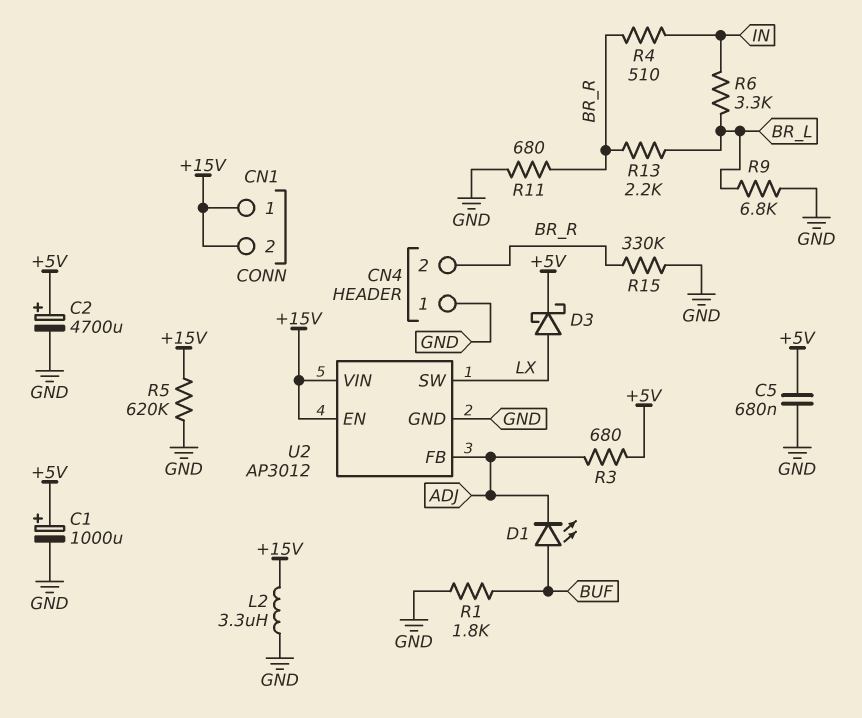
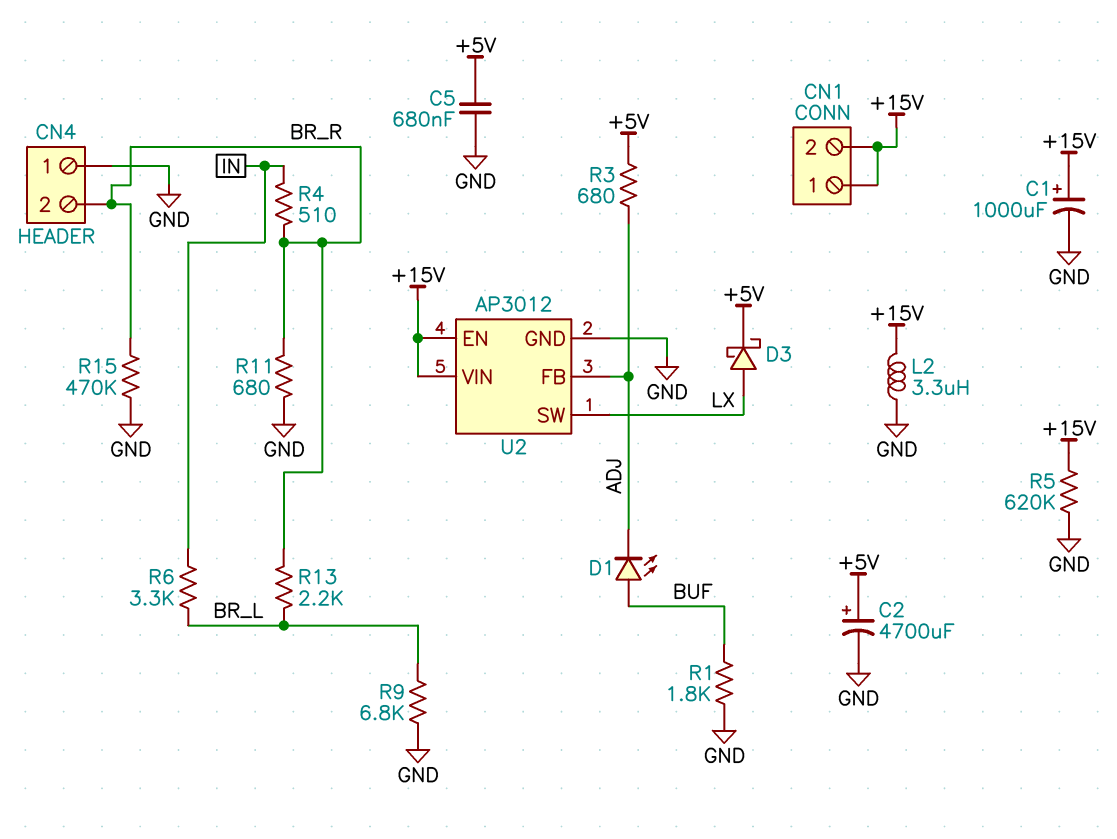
C1: 1000uF (plus +5V, minus GND) -> 1000uF (plus +15V, minus GND)
R15: 330k (BR_R, GND) -> 470k (BR_R, GND)

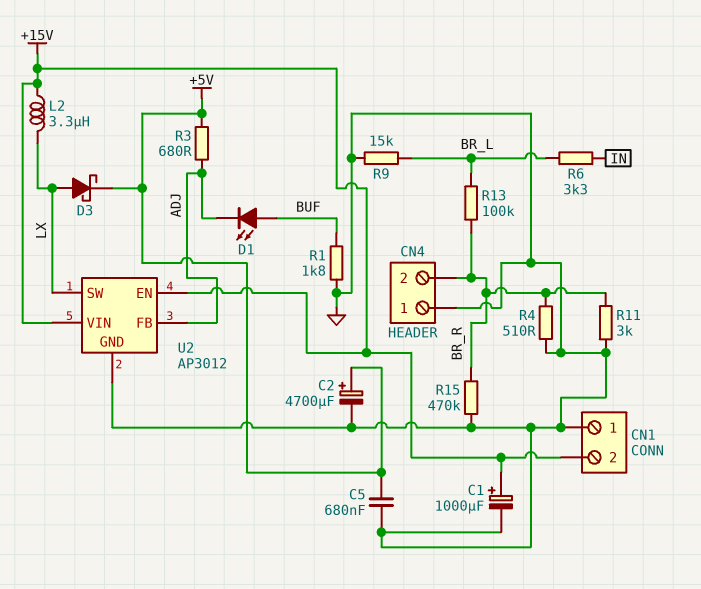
CN1 pin 1: +15V -> GND
L2: 3.3uH (+15V, GND) -> 3.3uH (+15V, LX)
R4: 510 (BR_R, IN) -> 510 (BR_R, GND)
R5: 620k (+15V, GND) -> none
R9: 6.8k (BR_L, GND) -> 15k (BR_L, GND)
R11: 680 (BR_R, GND) -> 3k (BR_R, GND)
R13: 2.2k (BR_L, BR_R) -> 100k (BR_L, BR_R)

